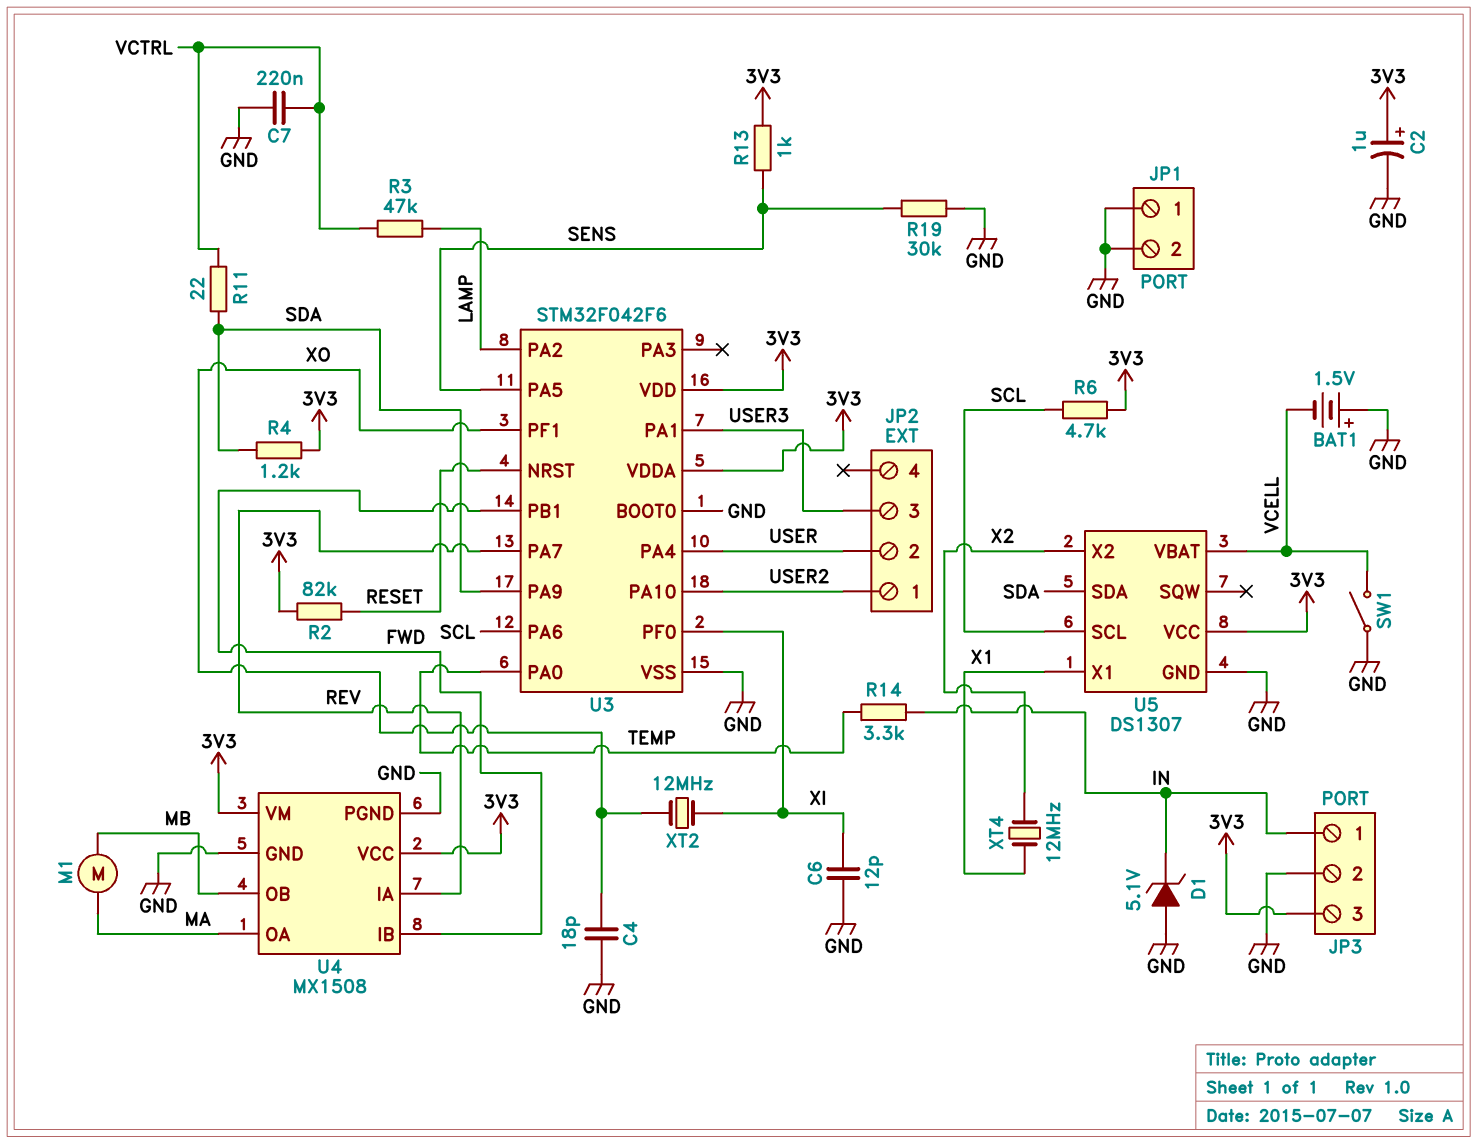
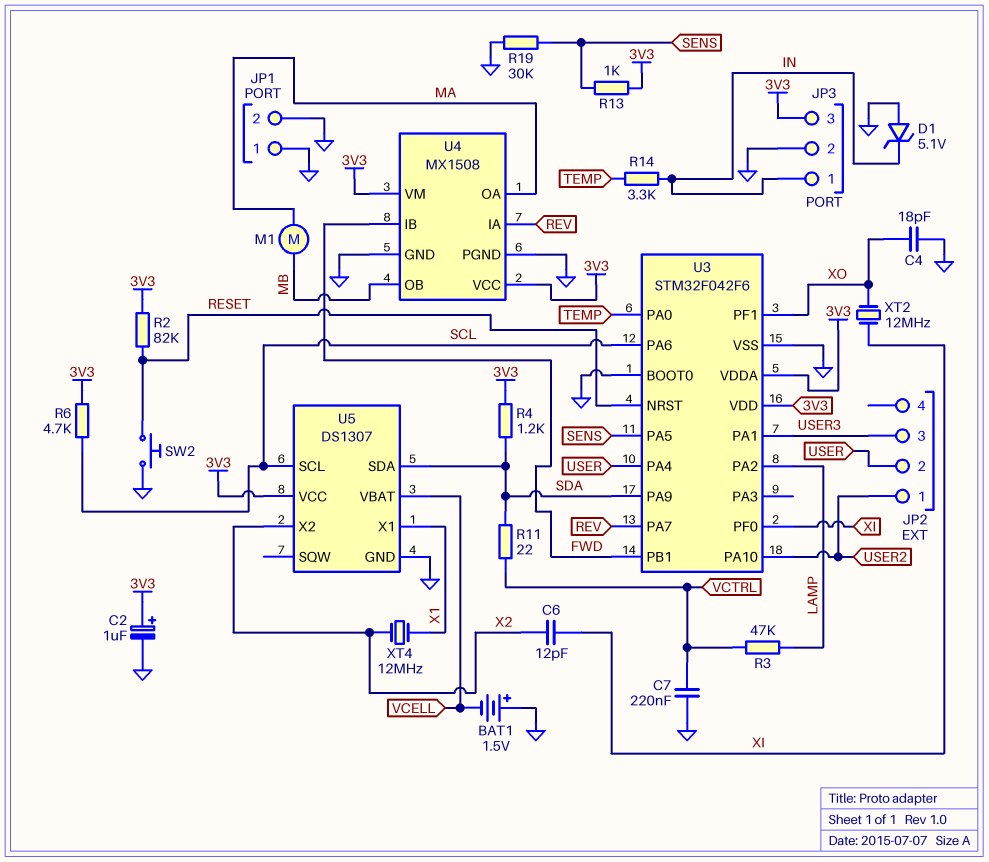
C6: 12pF (GND, XI) -> 12pF (X2, XI)
SW1: switch (GND, VCELL) -> none
SW2: none -> button (GND, RESET)

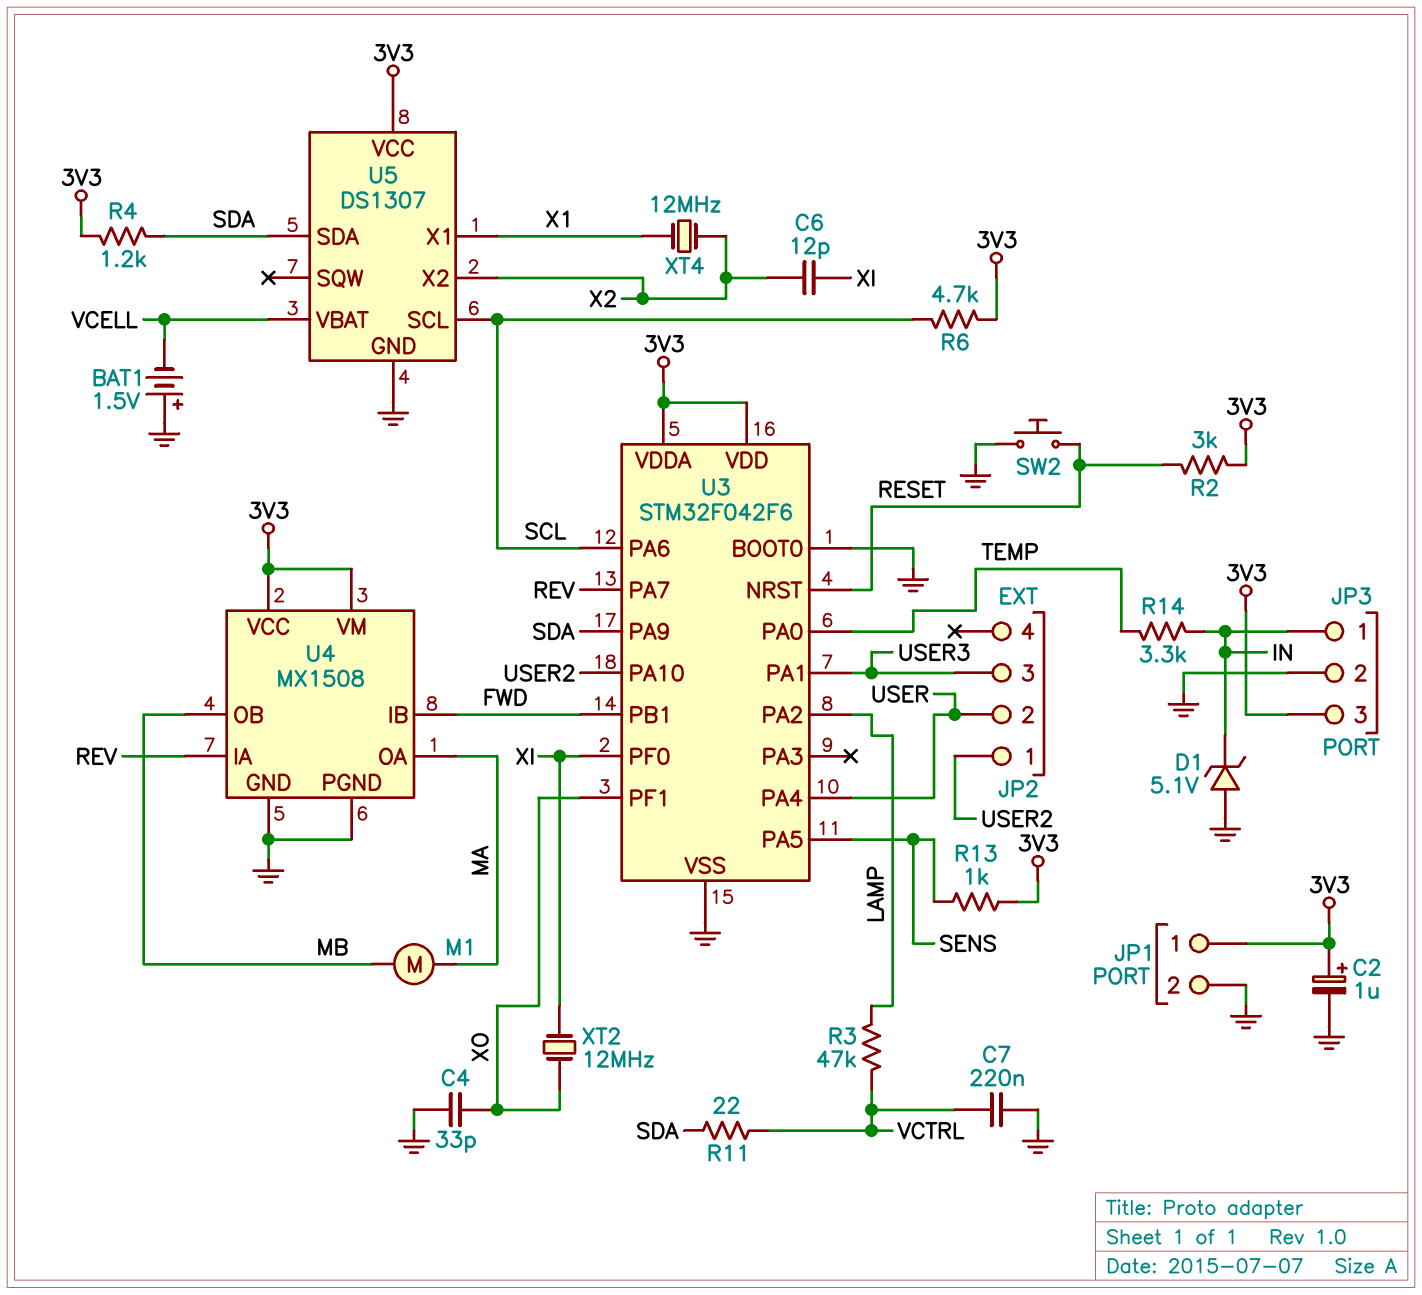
C4: 18pF (GND, XO) -> 33pF (GND, XO)
JP1 pin 1: GND -> 3V3
R2: 82k (3V3, RESET) -> 3k (3V3, RESET)
R19: 30k (GND, SENS) -> none

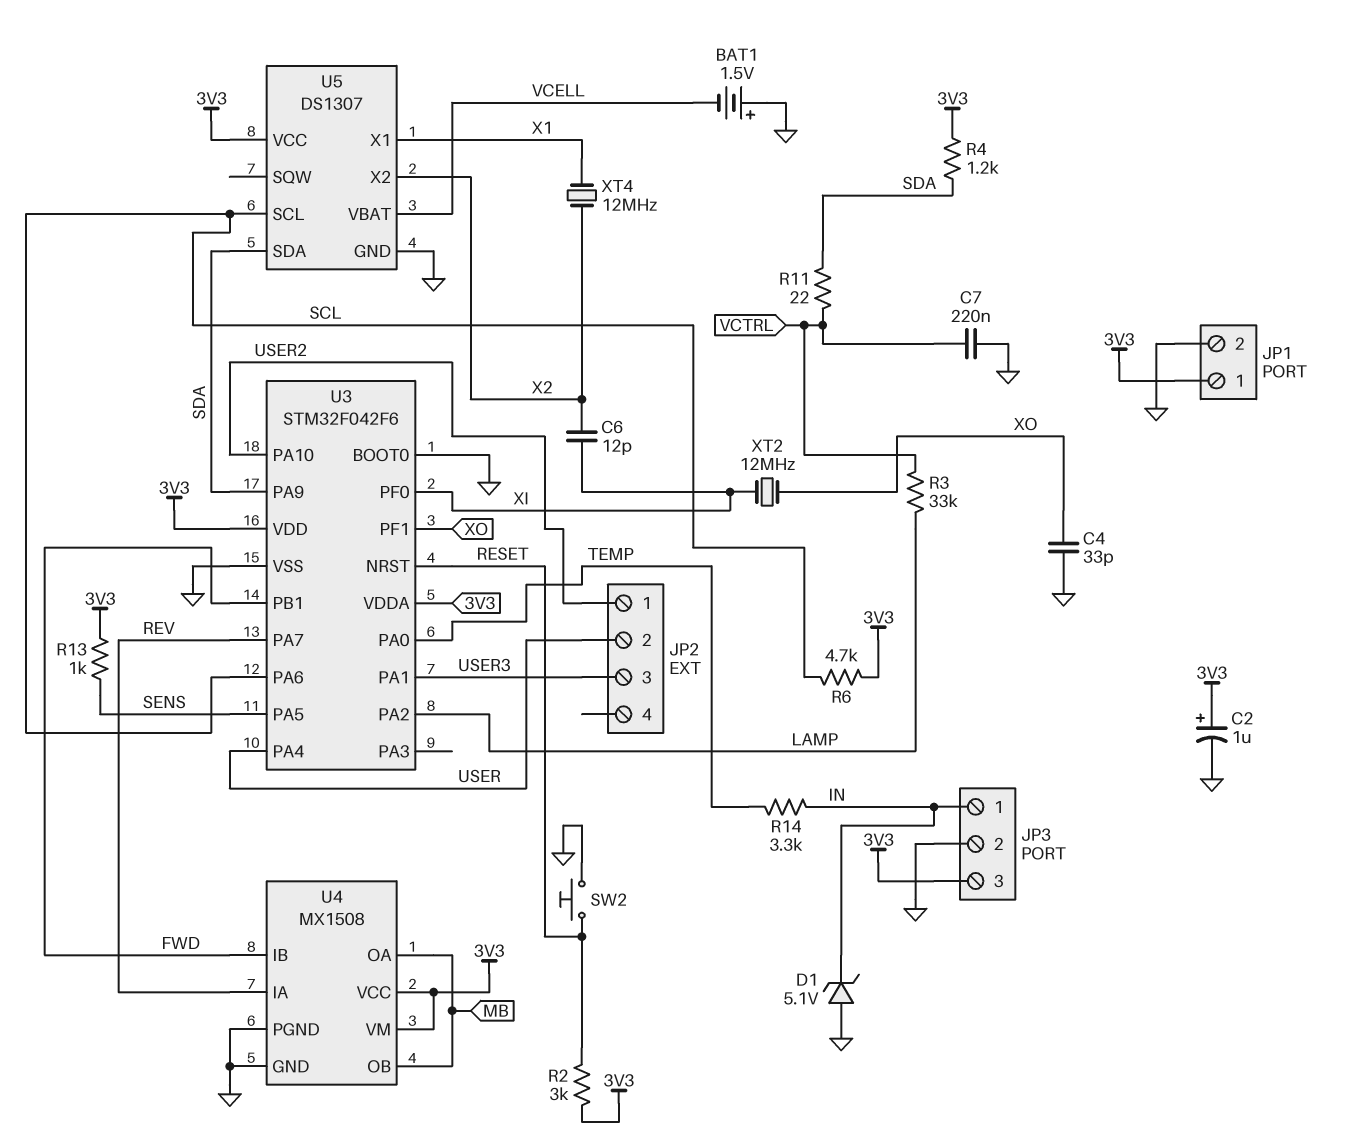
M1: motor (MA, MB) -> none
R3: 47k (LAMP, VCTRL) -> 33k (LAMP, VCTRL)
U4 pin OA: MA -> MB

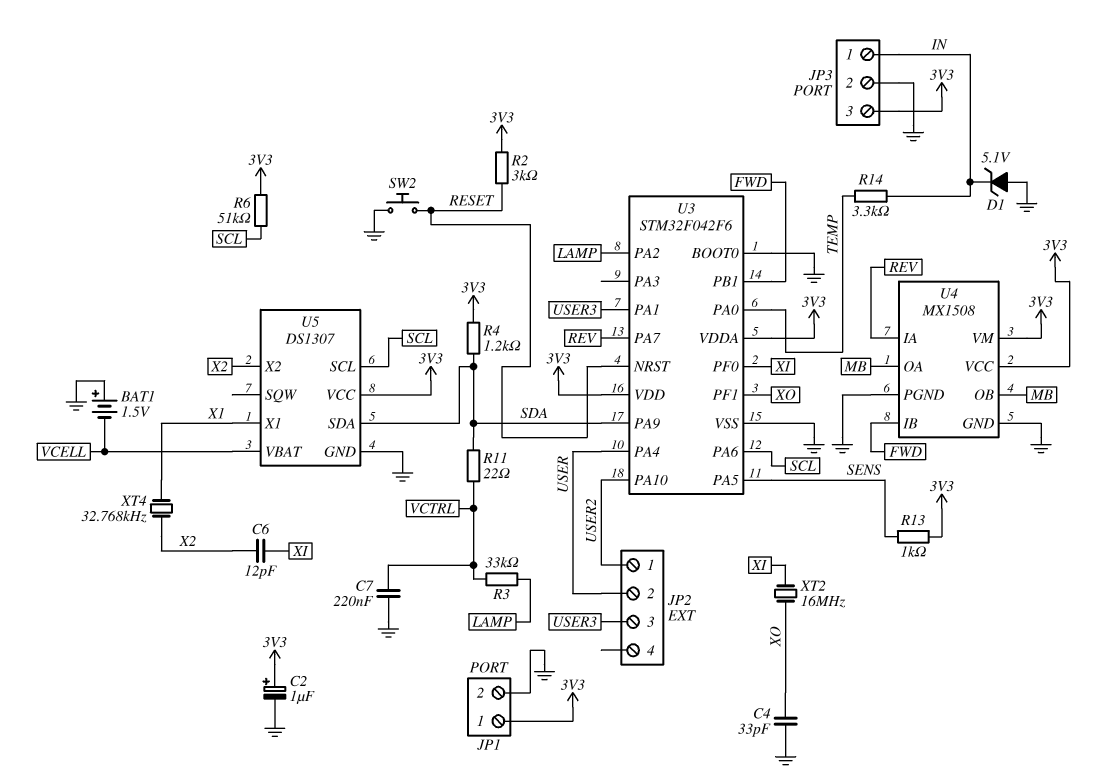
R6: 4.7k (3V3, SCL) -> 51k (3V3, SCL)
XT2: 12MHz (XI, XO) -> 16MHz (XI, XO)
XT4: 12MHz (X1, X2) -> 32.768kHz (X1, X2)

